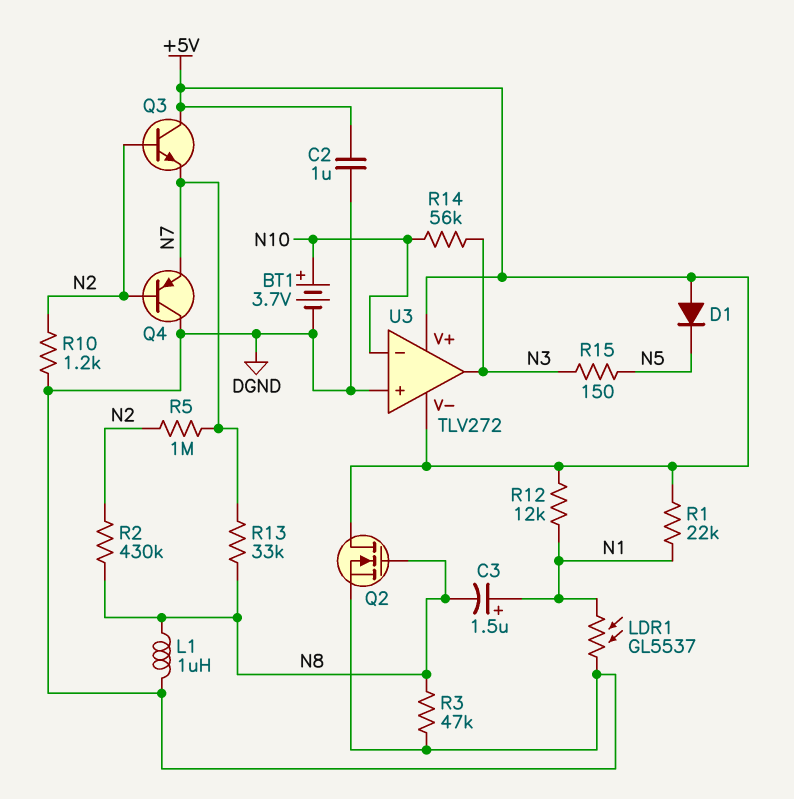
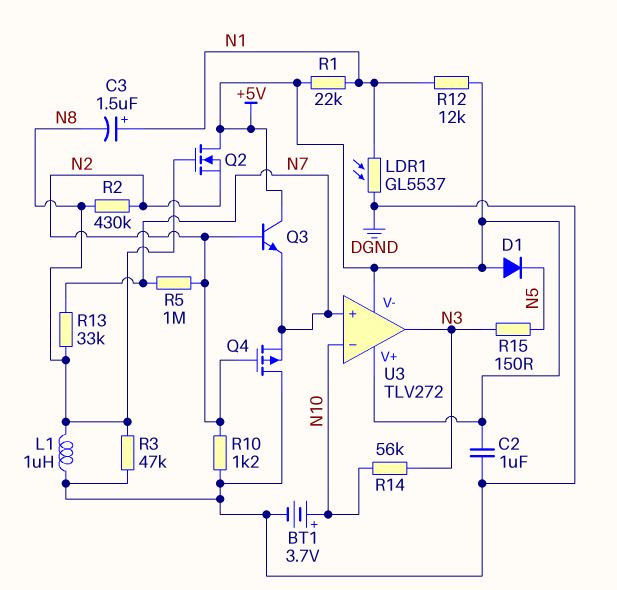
Q2: NMOS (G N8, D +5V, S DGND) -> NMOS (G N8, D +5V, S N2)
Q4: PNP (B N2, C DGND, E N7) -> PMOS (G N2, D DGND, S N7)
U3 pin in+: DGND -> N7

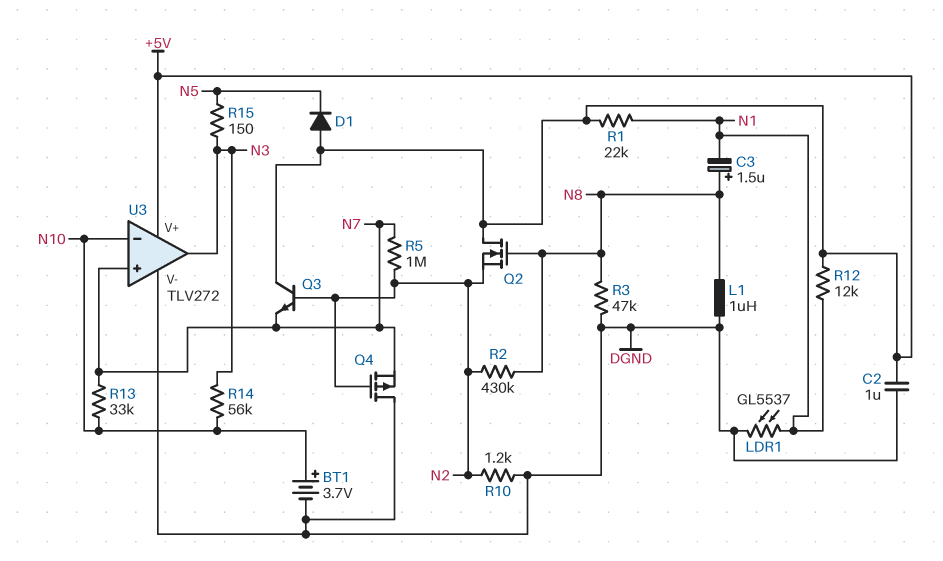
C3: 1.5uF (plus N1, minus N8) -> 1.5uF (plus N8, minus N1)
R13: 33k (N7, N8) -> 33k (N7, N10)
U3 pin V-: +5V -> DGND

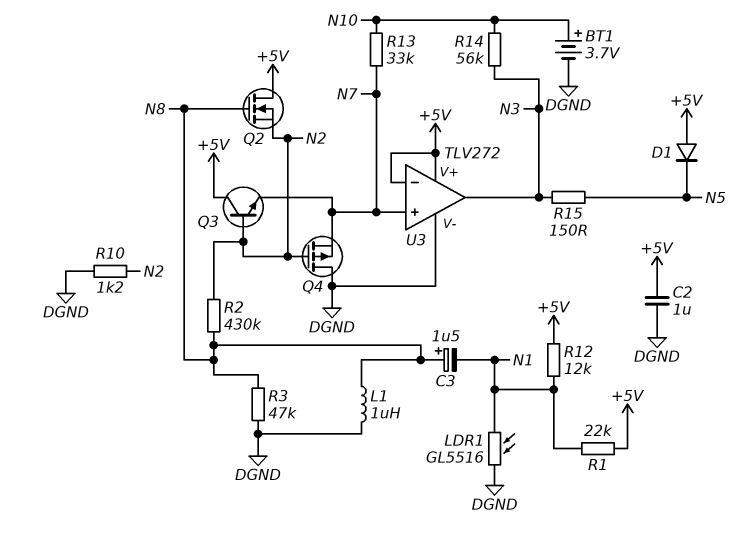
LDR1: GL5537 (DGND, N1) -> GL5516 (DGND, N1)
R5: 1M (N2, N7) -> none
U3 pin in-: N10 -> +5V

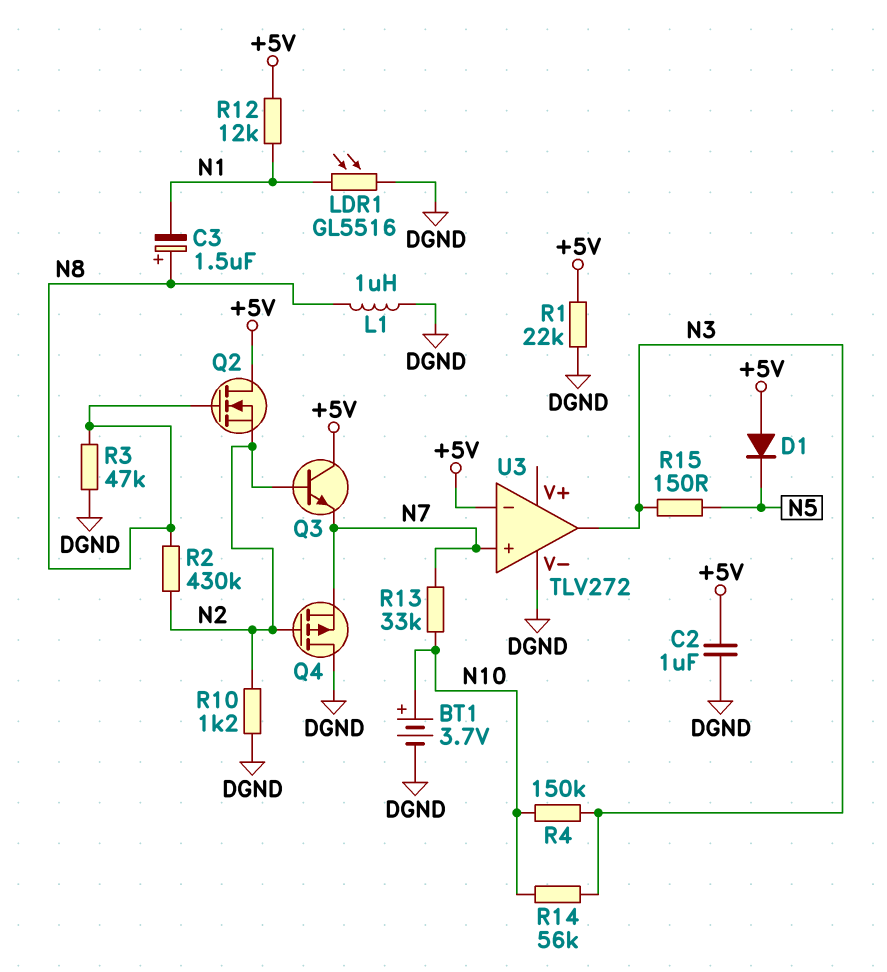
R1: 22k (+5V, N1) -> 22k (+5V, DGND)
R4: none -> 150k (N3, N10)
U3 pin V+: +5V -> none

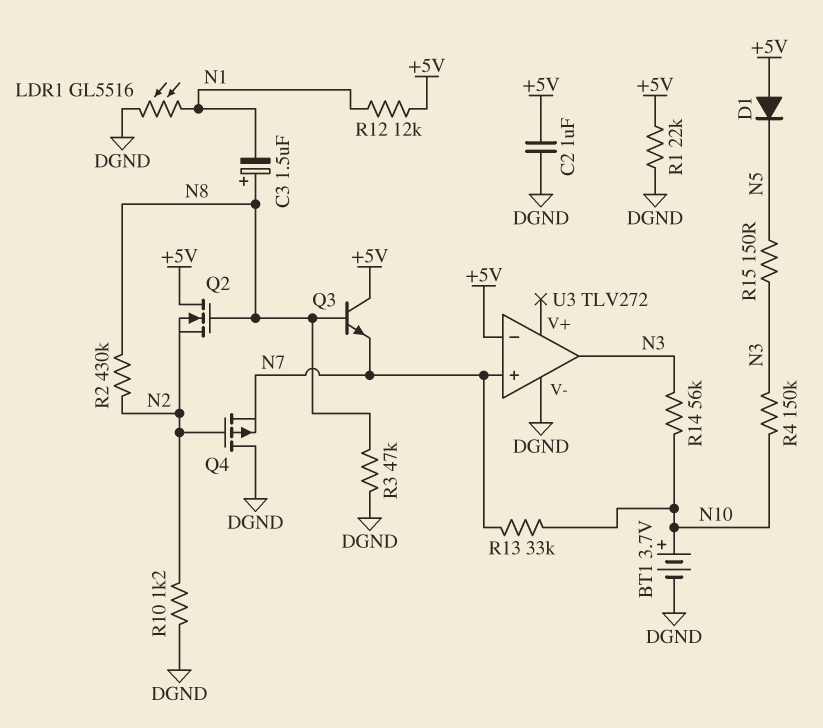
L1: 1uH (DGND, N8) -> none
Q3: NPN (B N2, C +5V, E N7) -> NPN (B N8, C +5V, E N7)

